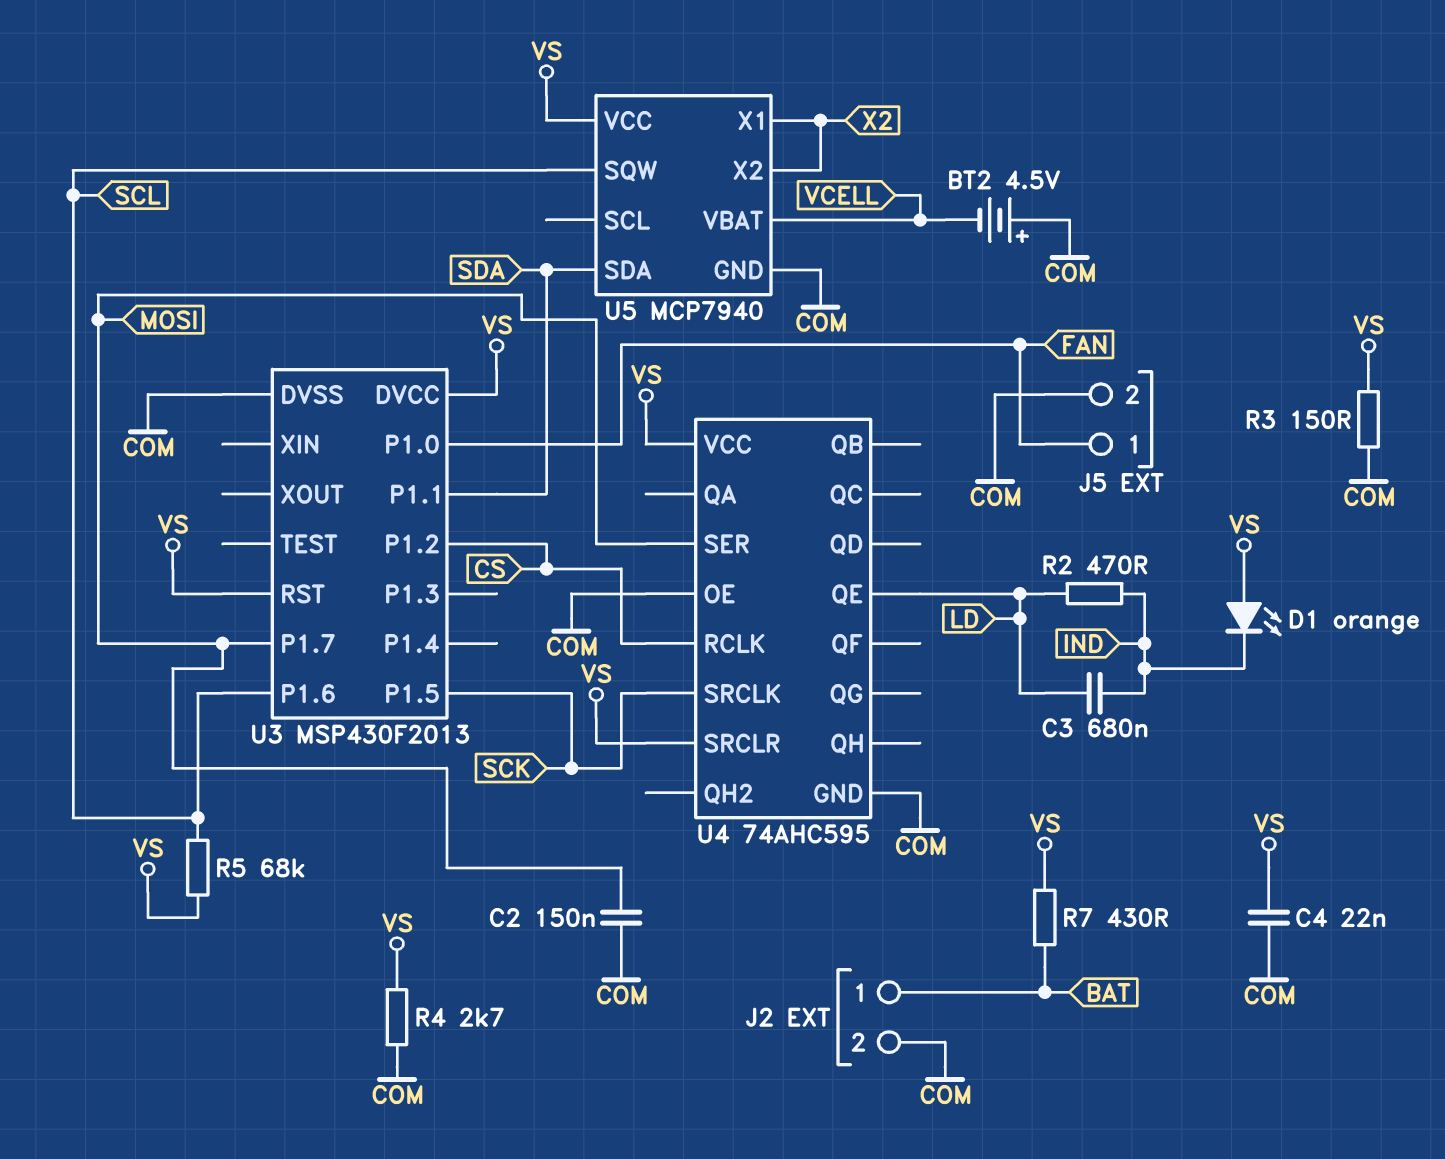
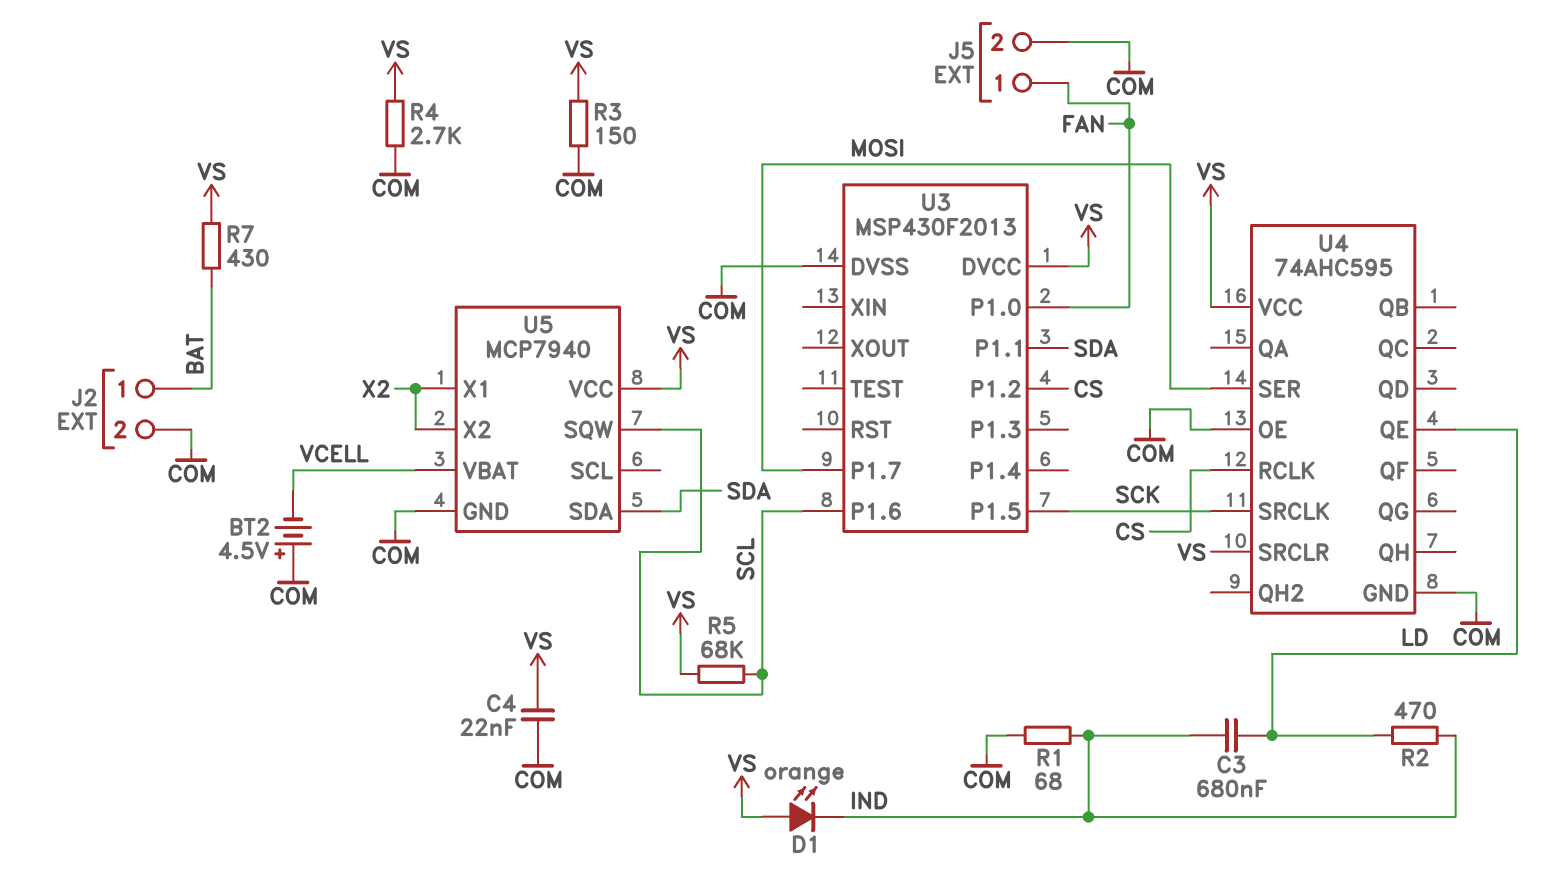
C2: 150nF (COM, MOSI) -> none
R1: none -> 68 (COM, IND)
U3 pin RST: VS -> none

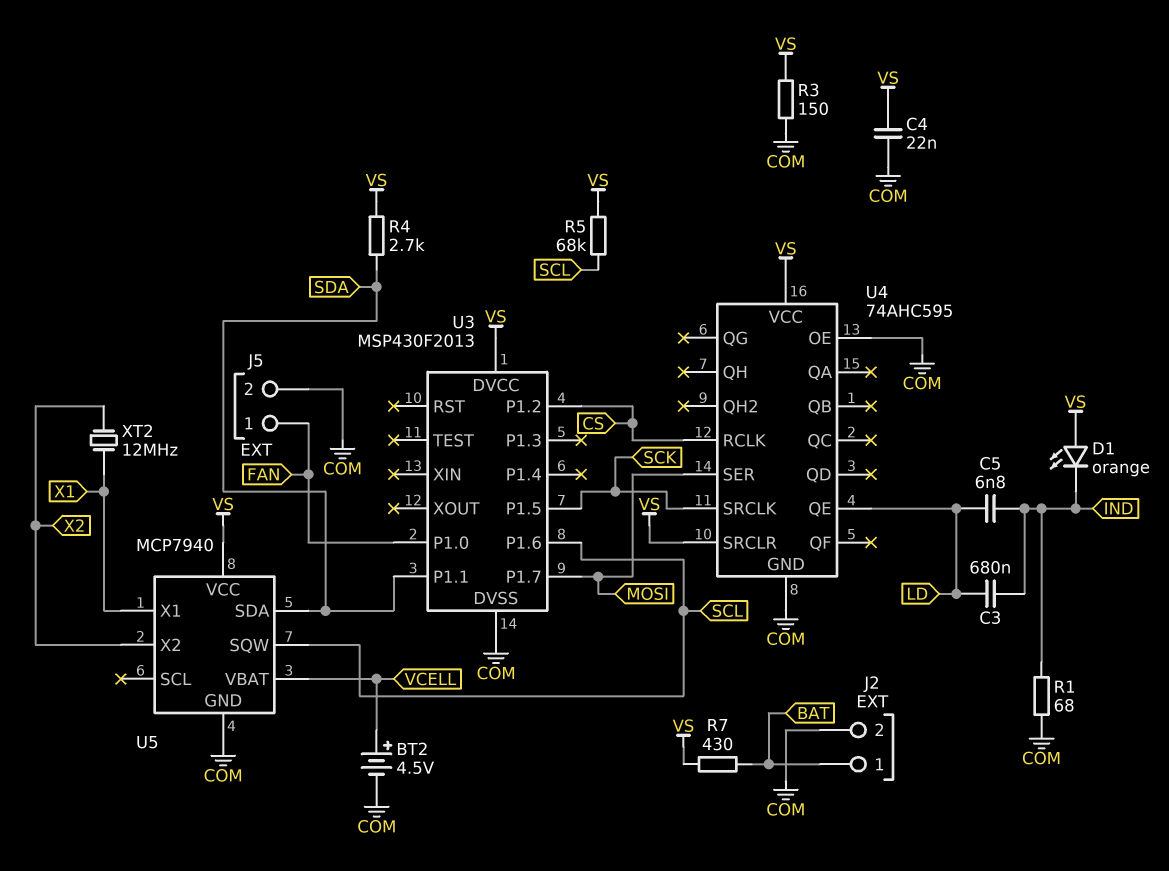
BT2: 4.5V (plus COM, minus VCELL) -> 4.5V (plus VCELL, minus COM)
C5: none -> 6.8nF (IND, LD)
R2: 470 (IND, LD) -> none
R4: 2.7k (COM, VS) -> 2.7k (SDA, VS)
U5 pin X1: X2 -> X1
XT2: none -> 12MHz (X1, X2)

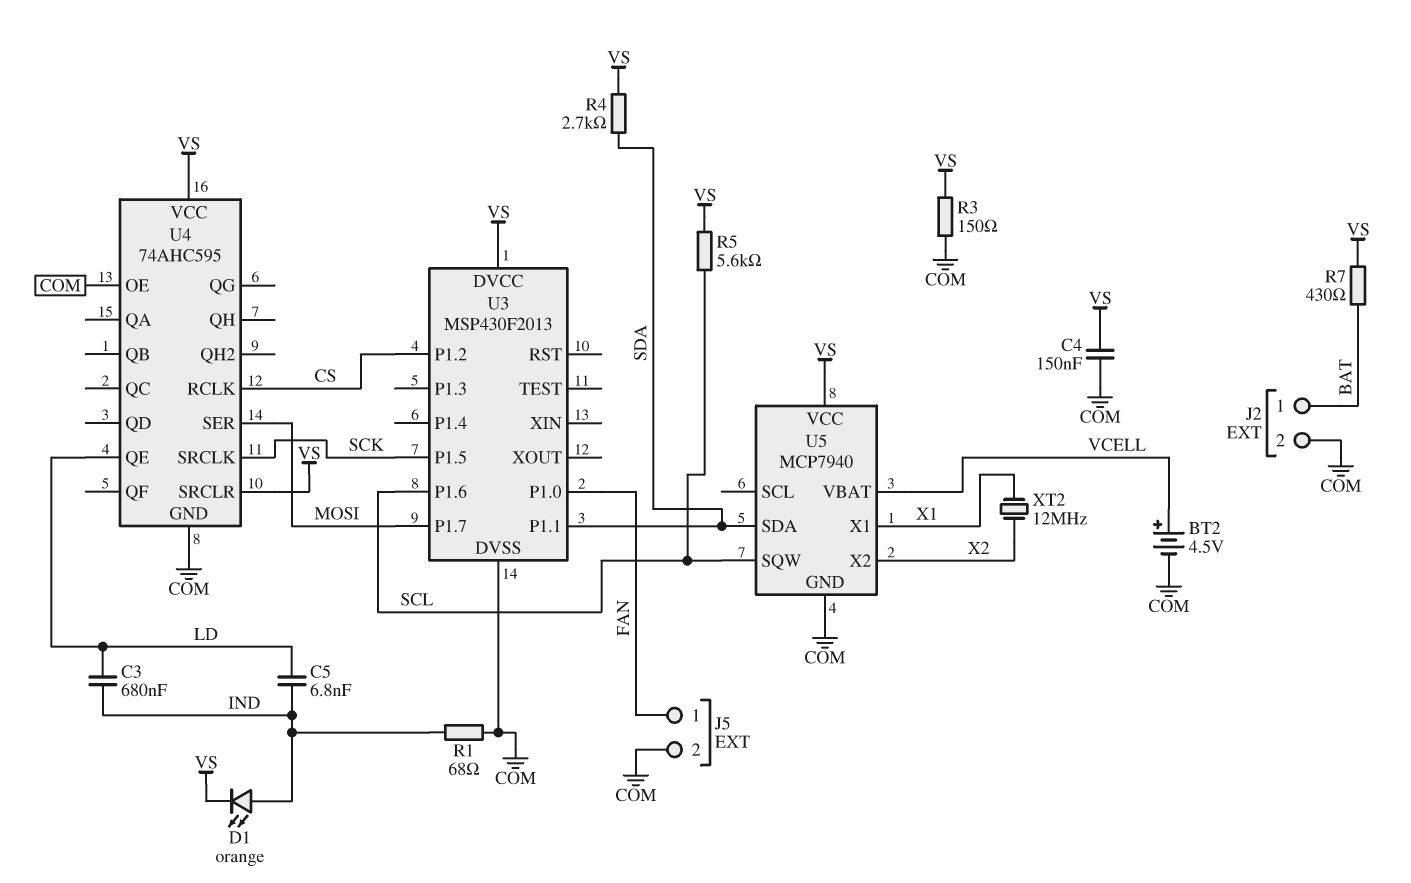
C4: 22nF (COM, VS) -> 150nF (COM, VS)
D1: LED orange (A VS, K IND) -> LED orange (A IND, K VS)
R5: 68k (SCL, VS) -> 5.6k (SCL, VS)

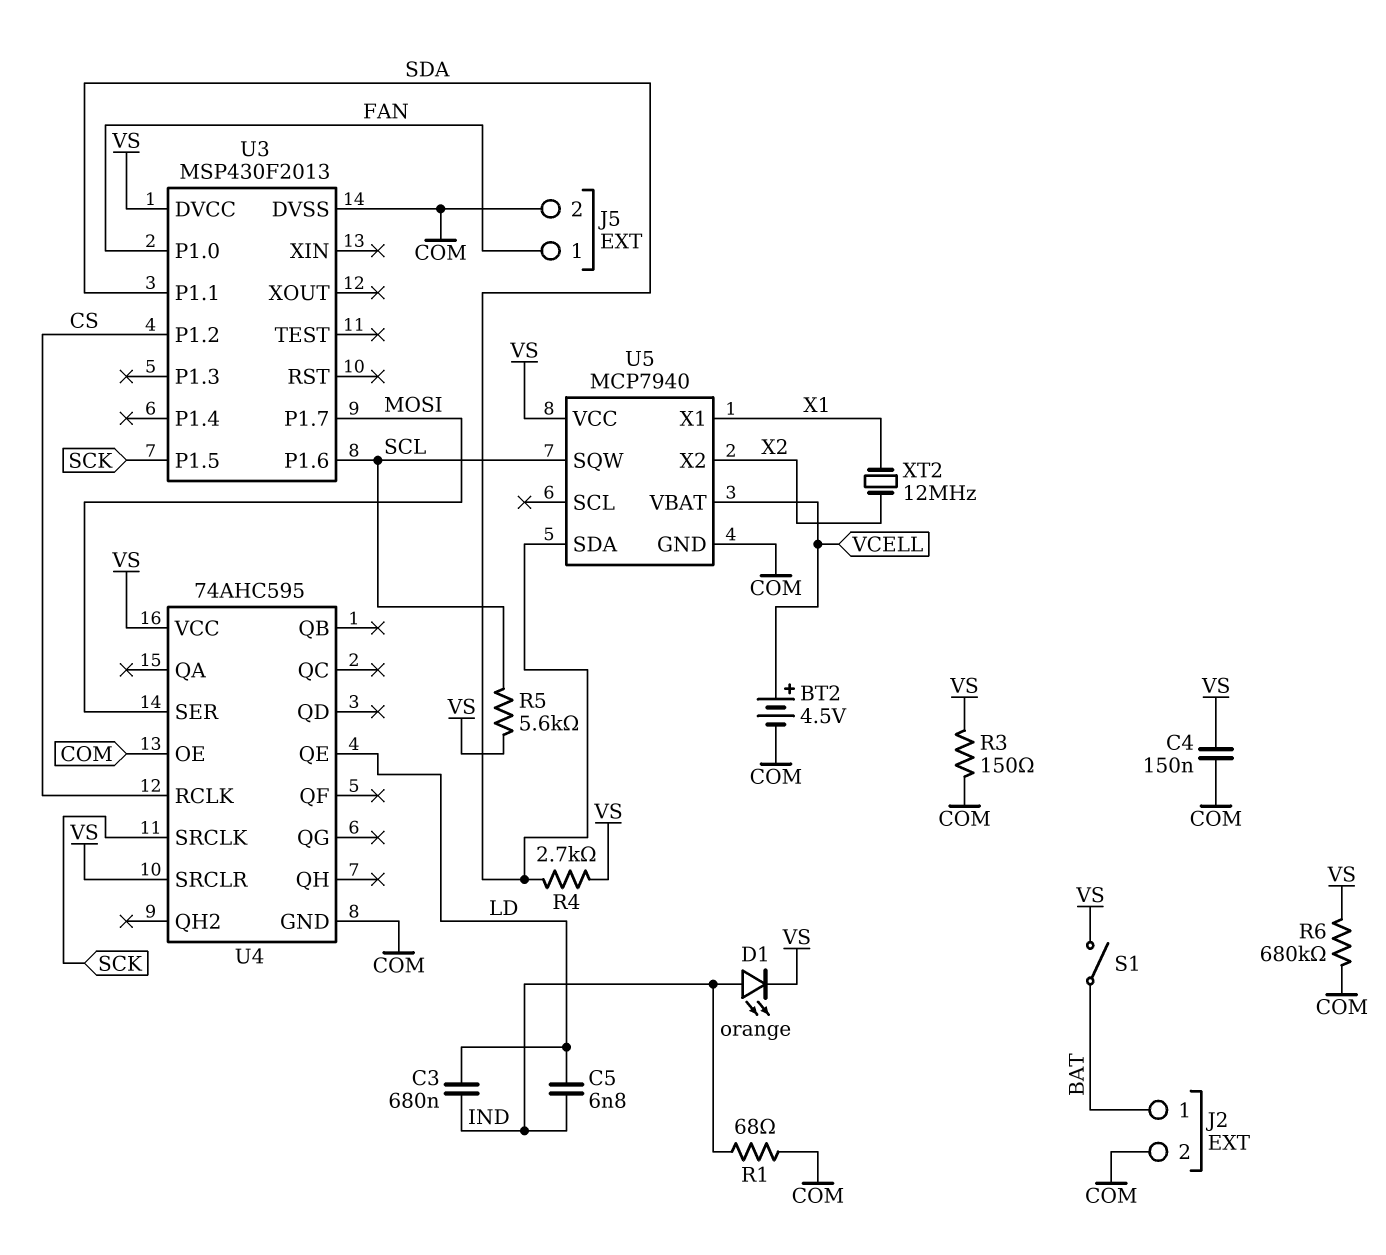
R6: none -> 680k (COM, VS)
R7: 430 (BAT, VS) -> none
S1: none -> switch (BAT, VS)

